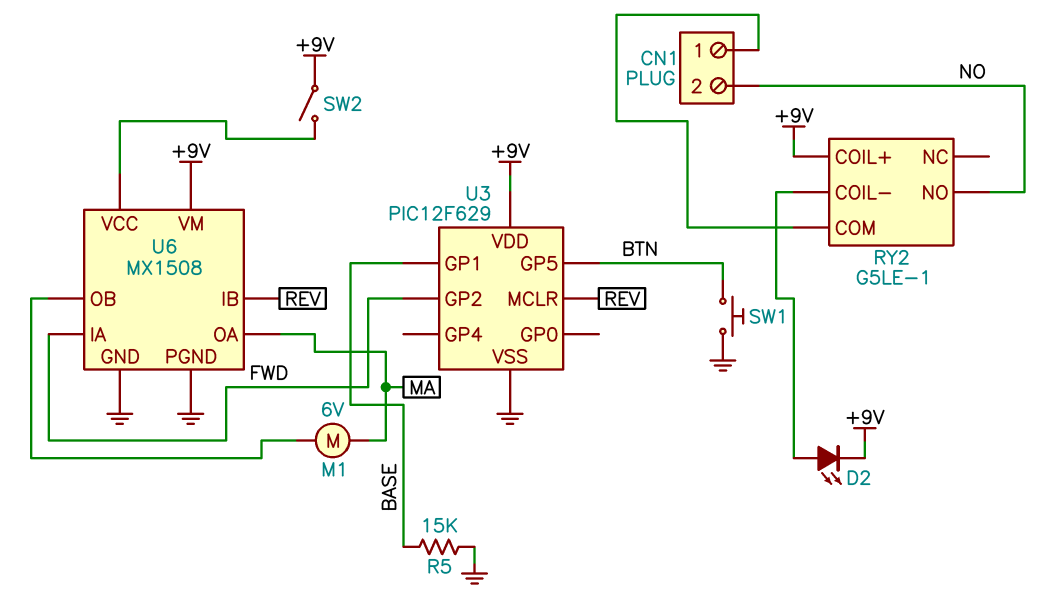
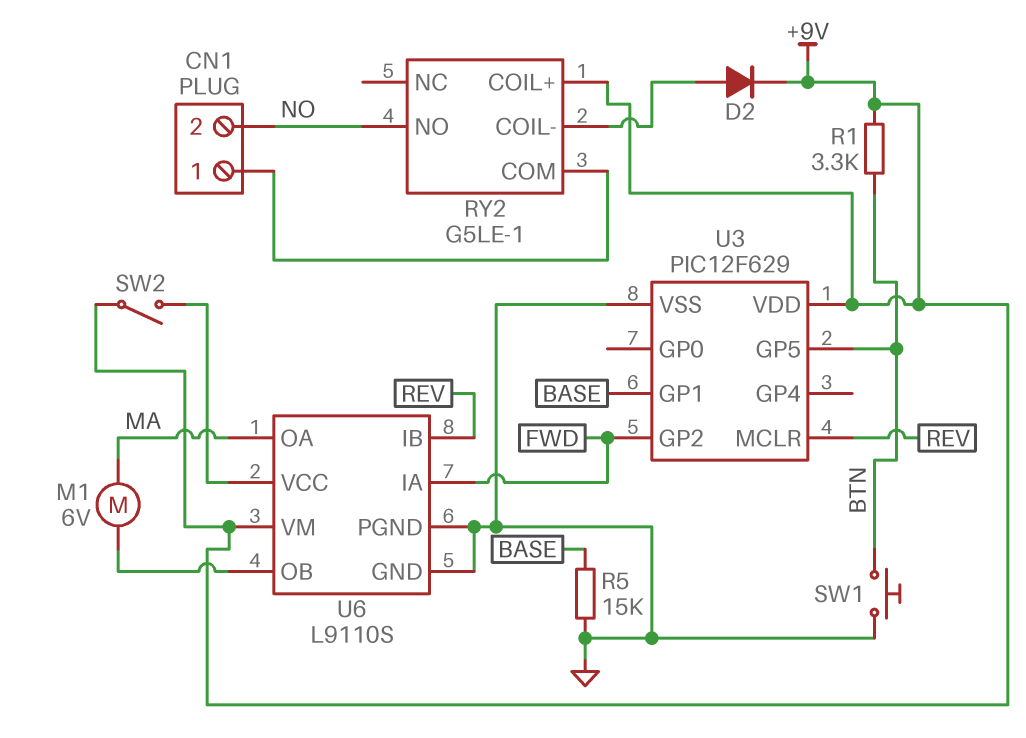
D2: LED (A RY2/COIL-, K +9V) -> diode (A RY2/COIL-, K +9V)
R1: none -> 3.3k (+9V, BTN)
U6: MX1508 -> L9110S

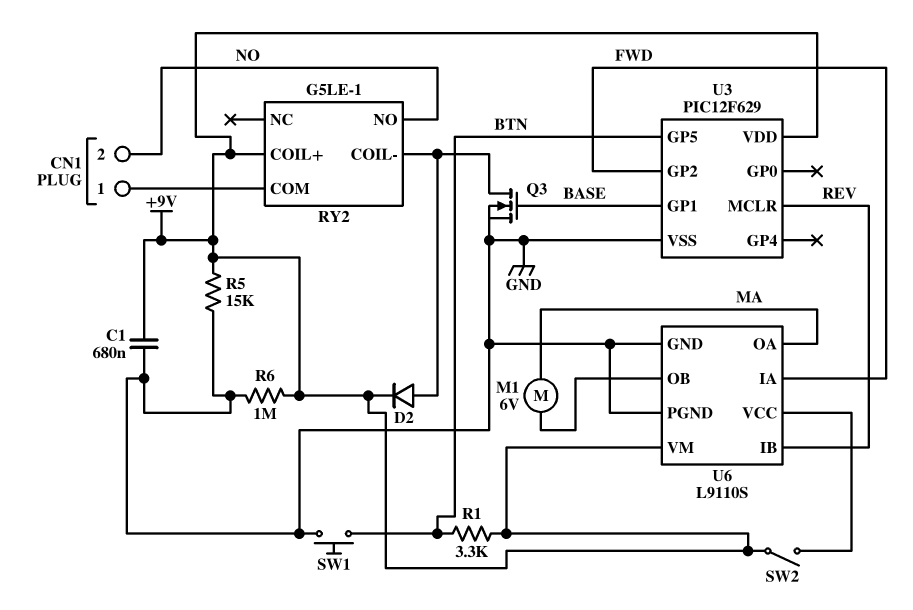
C1: none -> 680nF (+9V, GND)
Q3: none -> NMOS (G BASE, D RY2/COIL-, S GND)
R5: 15k (BASE, GND) -> 15k (+9V, GND)
R6: none -> 1M (+9V, GND)

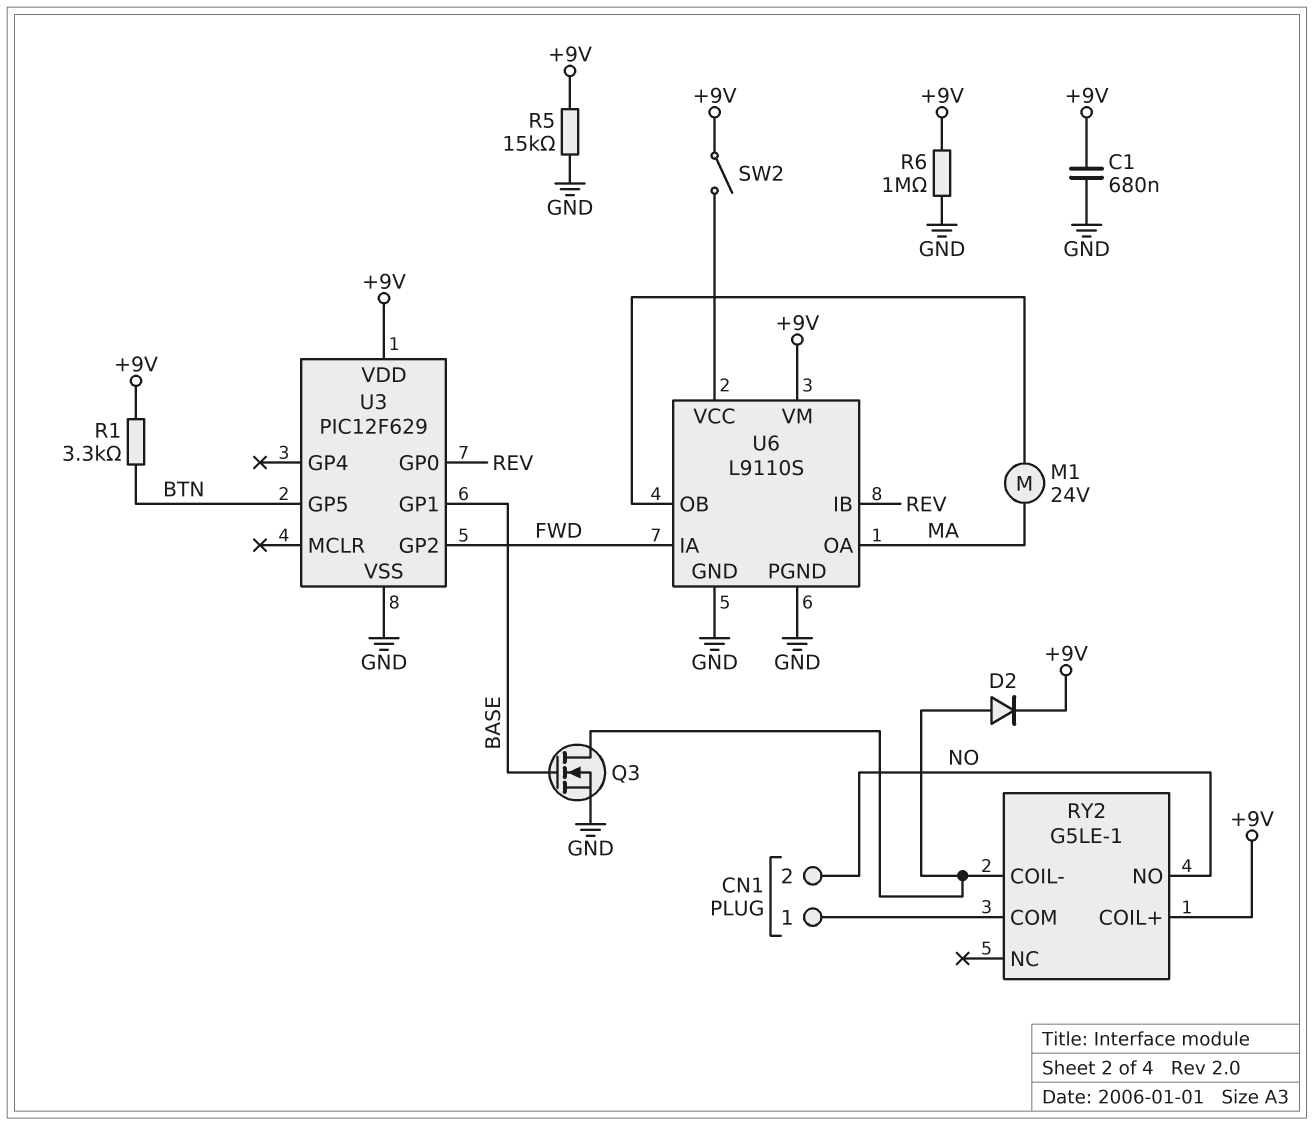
M1: motor 6V (MA, U6/OB) -> motor 24V (MA, U6/OB)
SW1: button (BTN, GND) -> none
U3 pin GP0: none -> REV
U3 pin MCLR: REV -> none

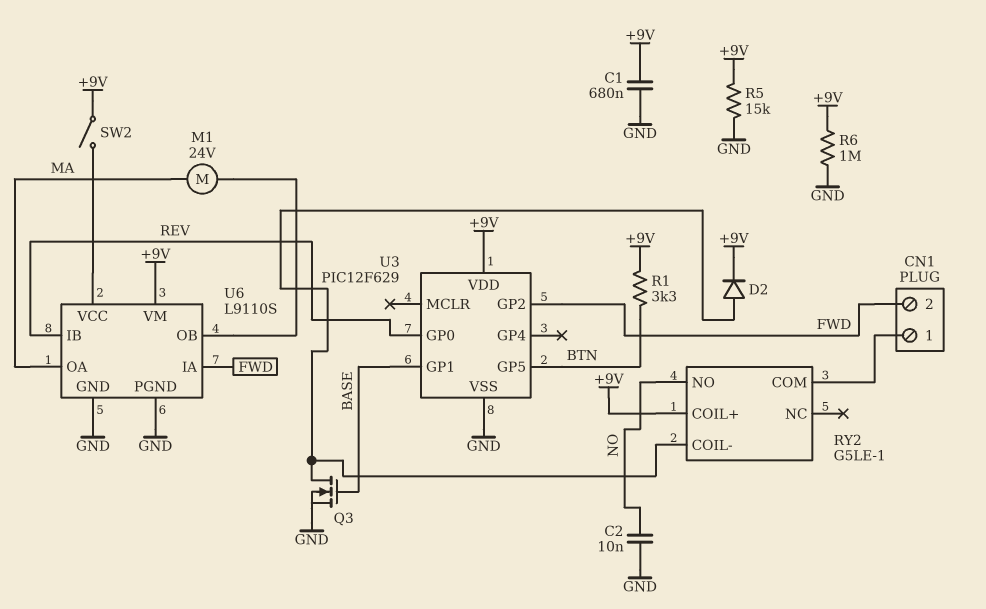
C2: none -> 10nF (GND, NO)
CN1 pin 2: NO -> FWD

